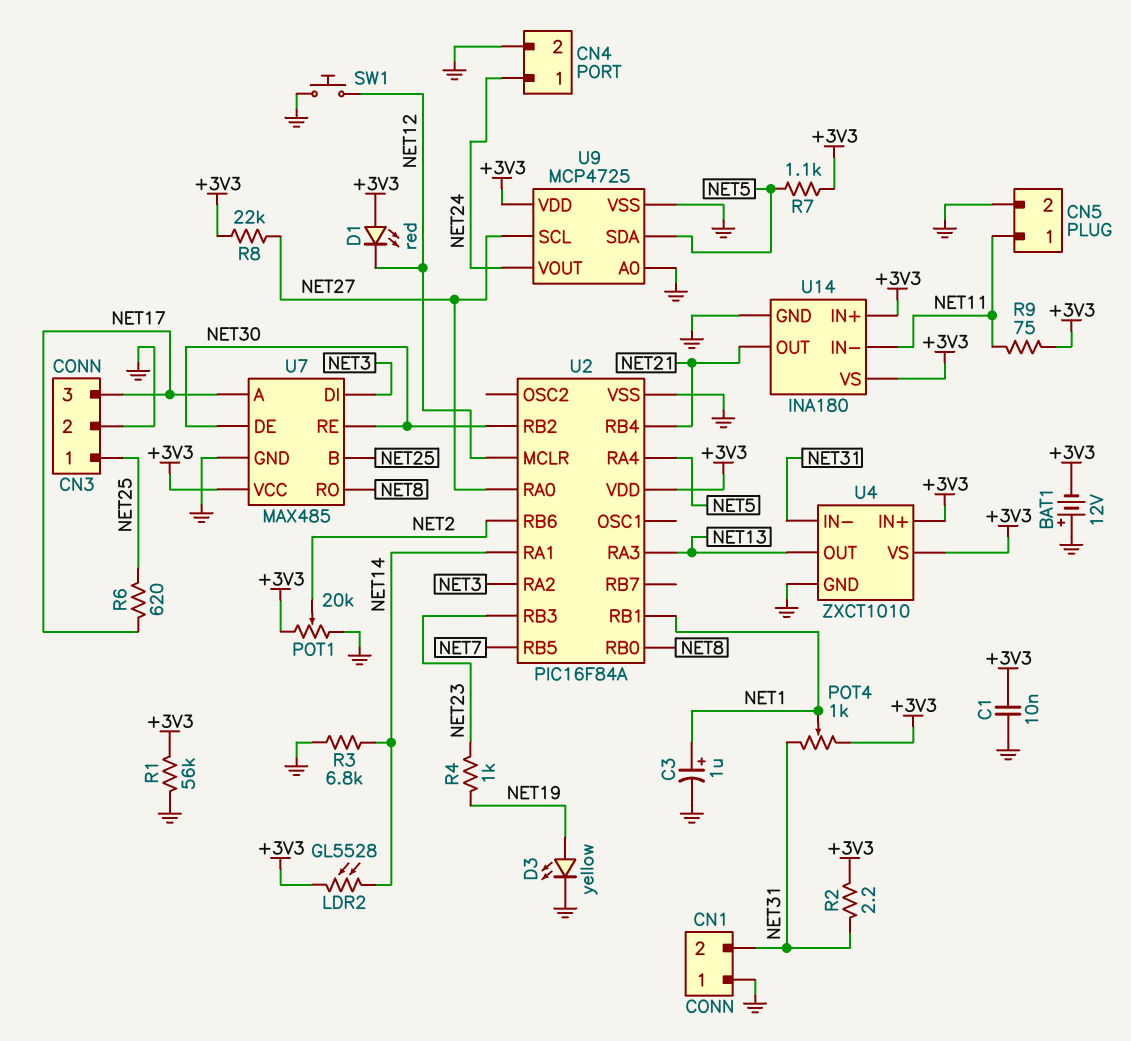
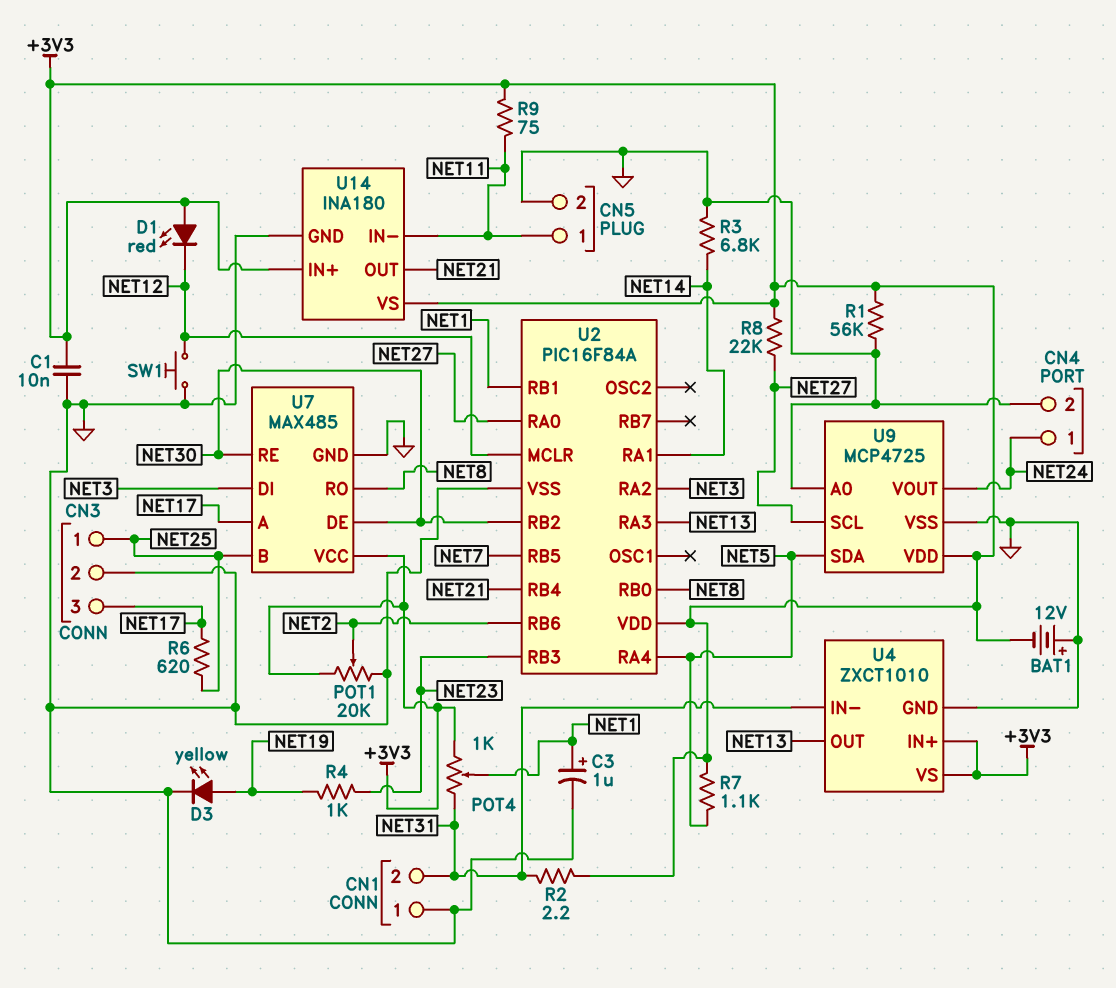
LDR2: GL5528 (+3V3, NET14) -> none

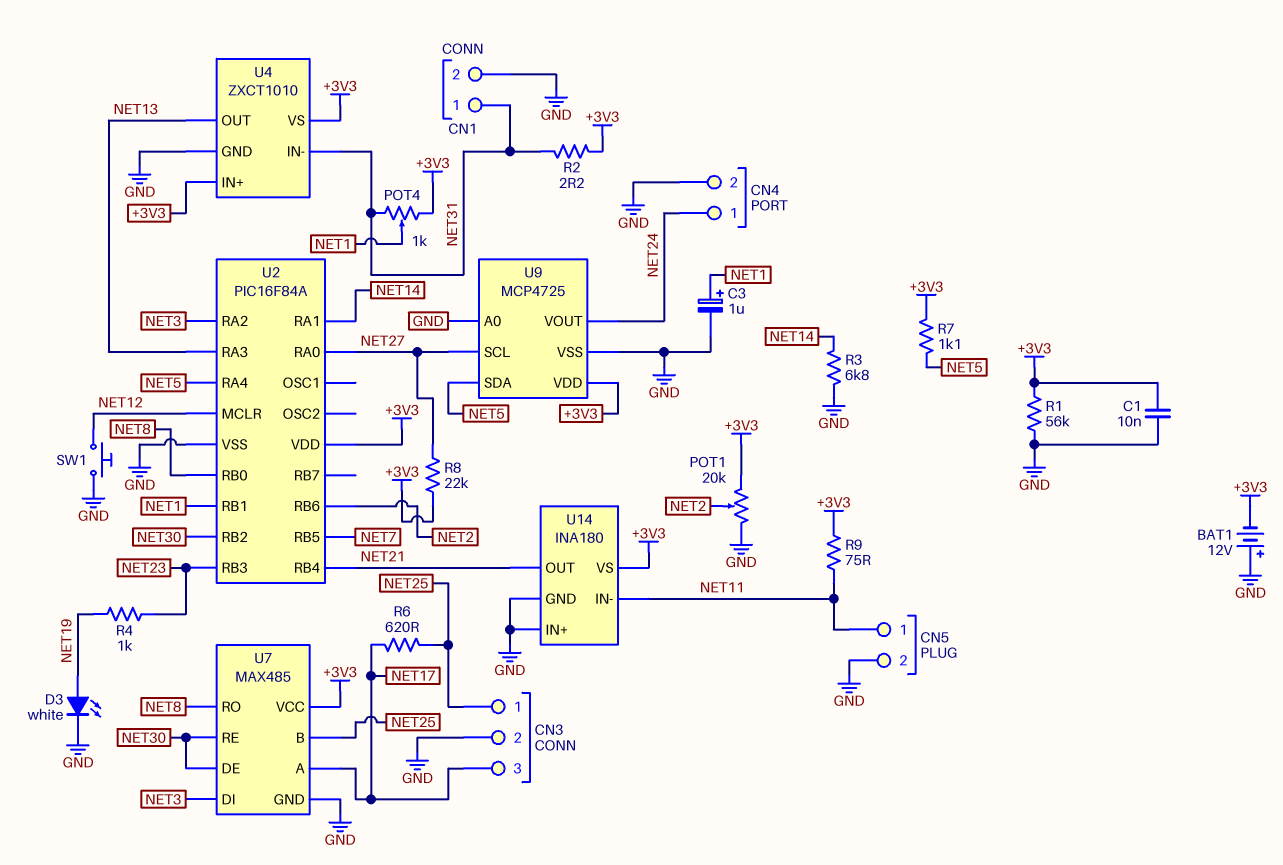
CN1 pin 1: GND -> NET31
CN1 pin 2: NET31 -> GND
D1: LED red (A +3V3, K NET12) -> none
D3: LED yellow (A NET19, K GND) -> LED white (A NET19, K GND)
U14 pin IN+: +3V3 -> GND

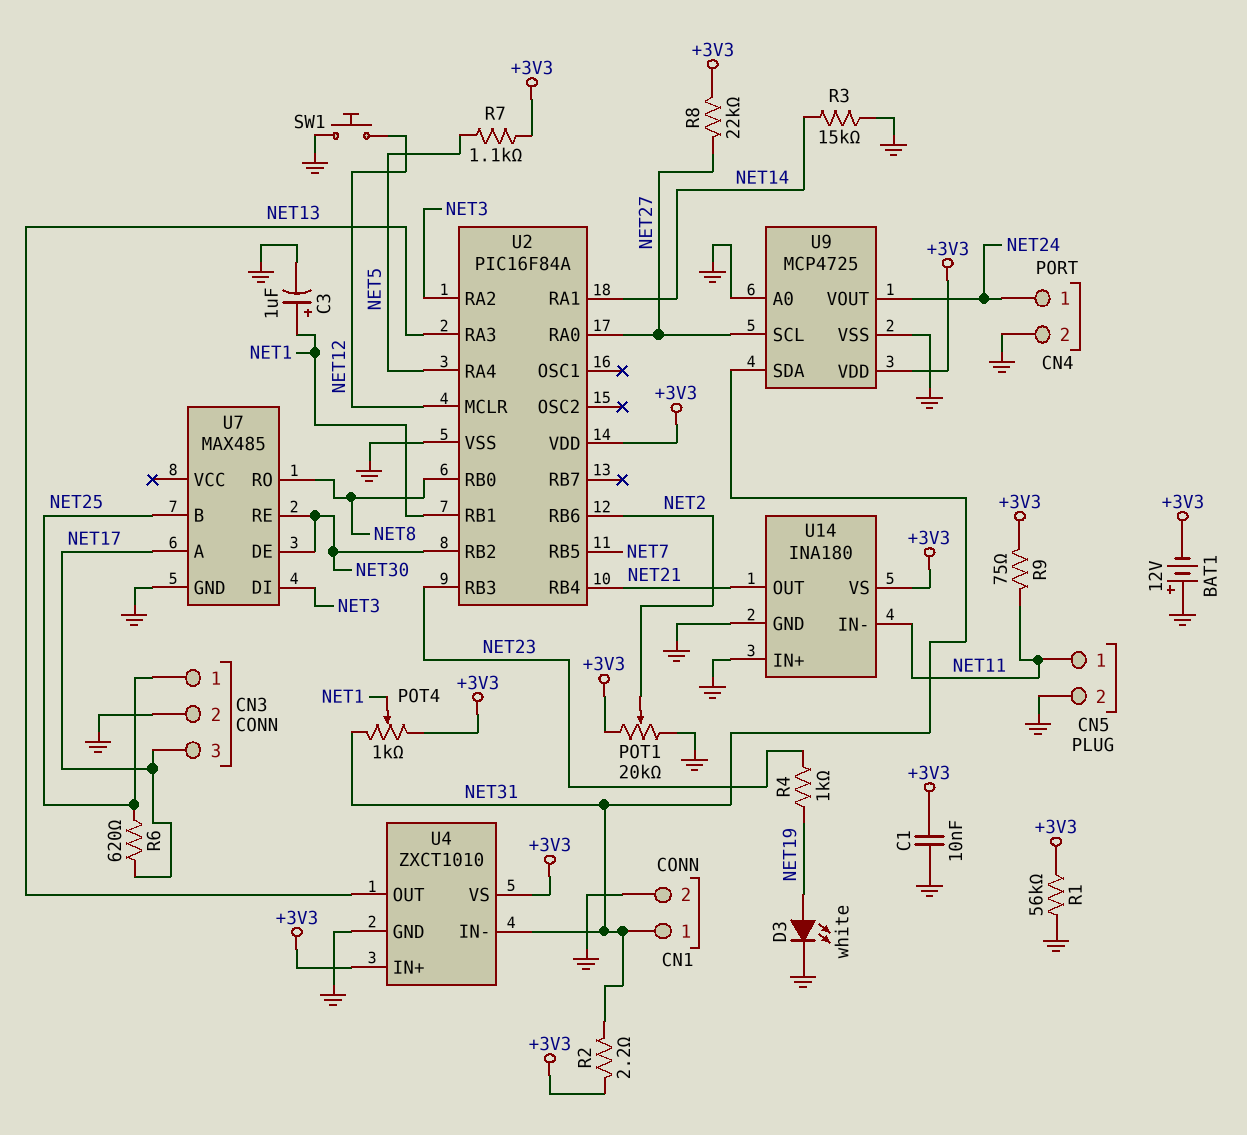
R3: 6.8k (GND, NET14) -> 15k (GND, NET14)
U7 pin VCC: +3V3 -> none
U9 pin SDA: NET5 -> NET31

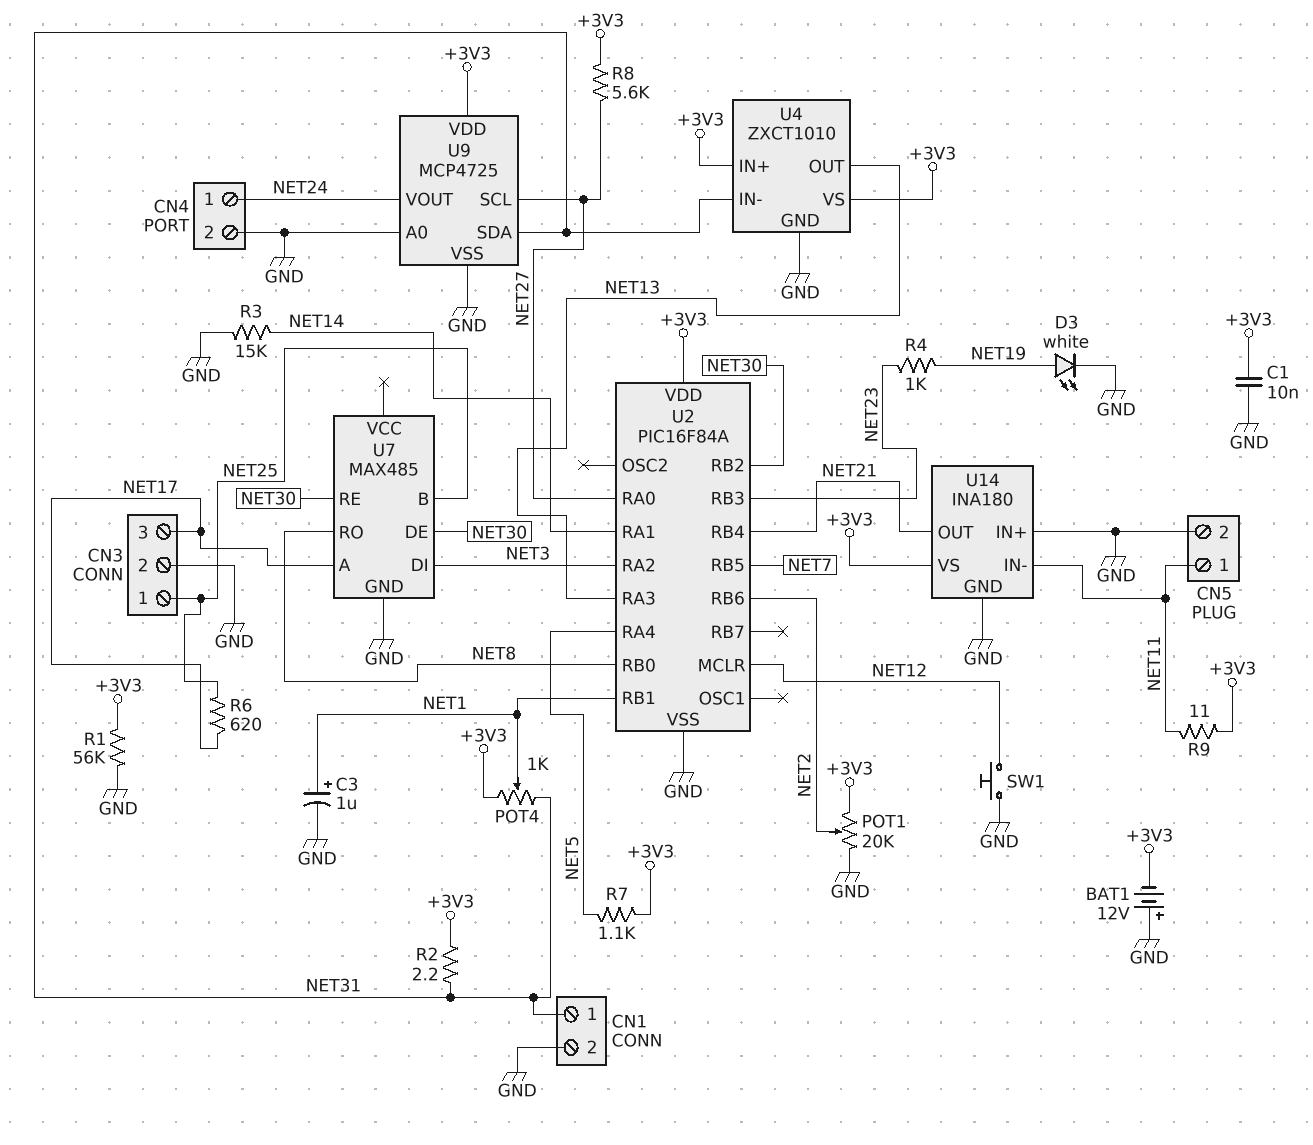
R8: 22k (+3V3, NET27) -> 5.6k (+3V3, NET27)
R9: 75 (+3V3, NET11) -> 11 (+3V3, NET11)

